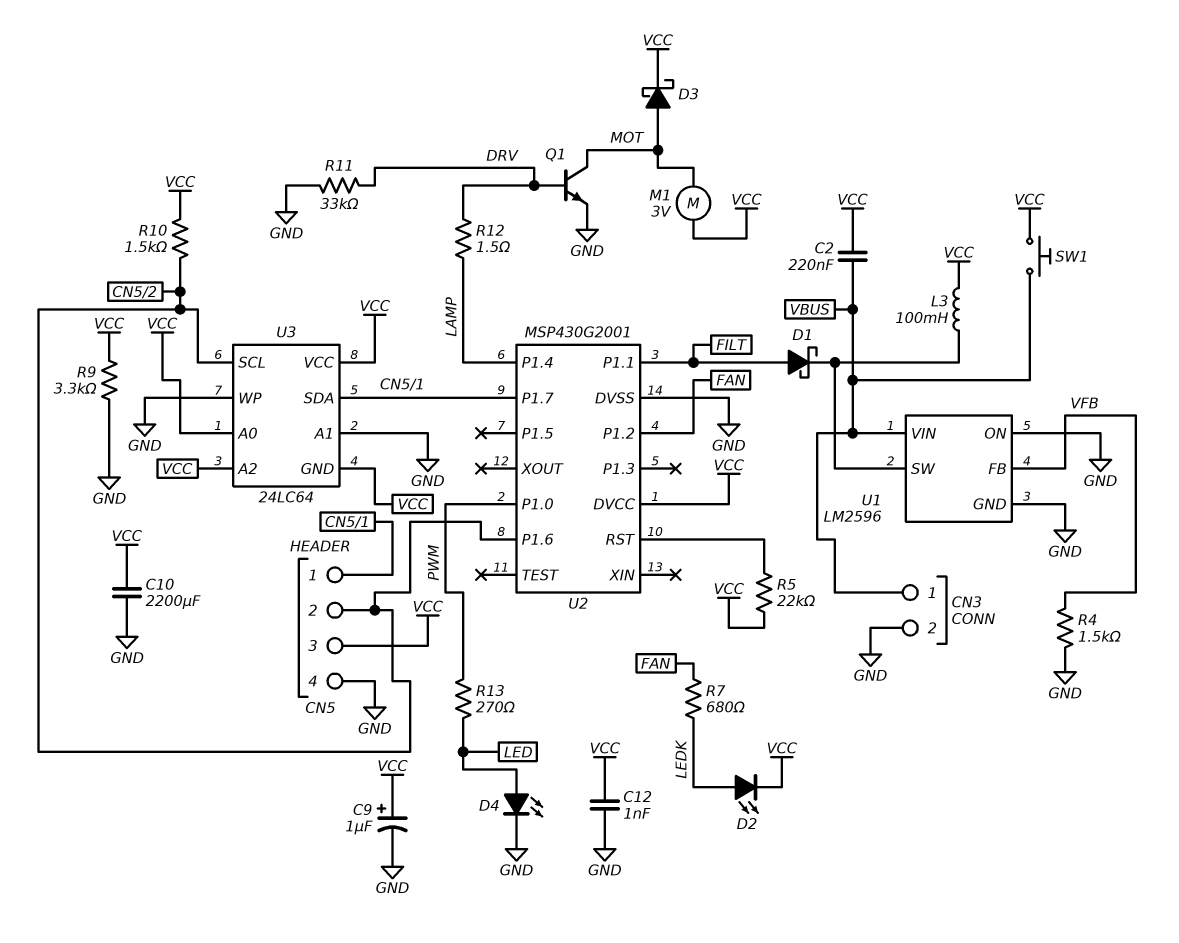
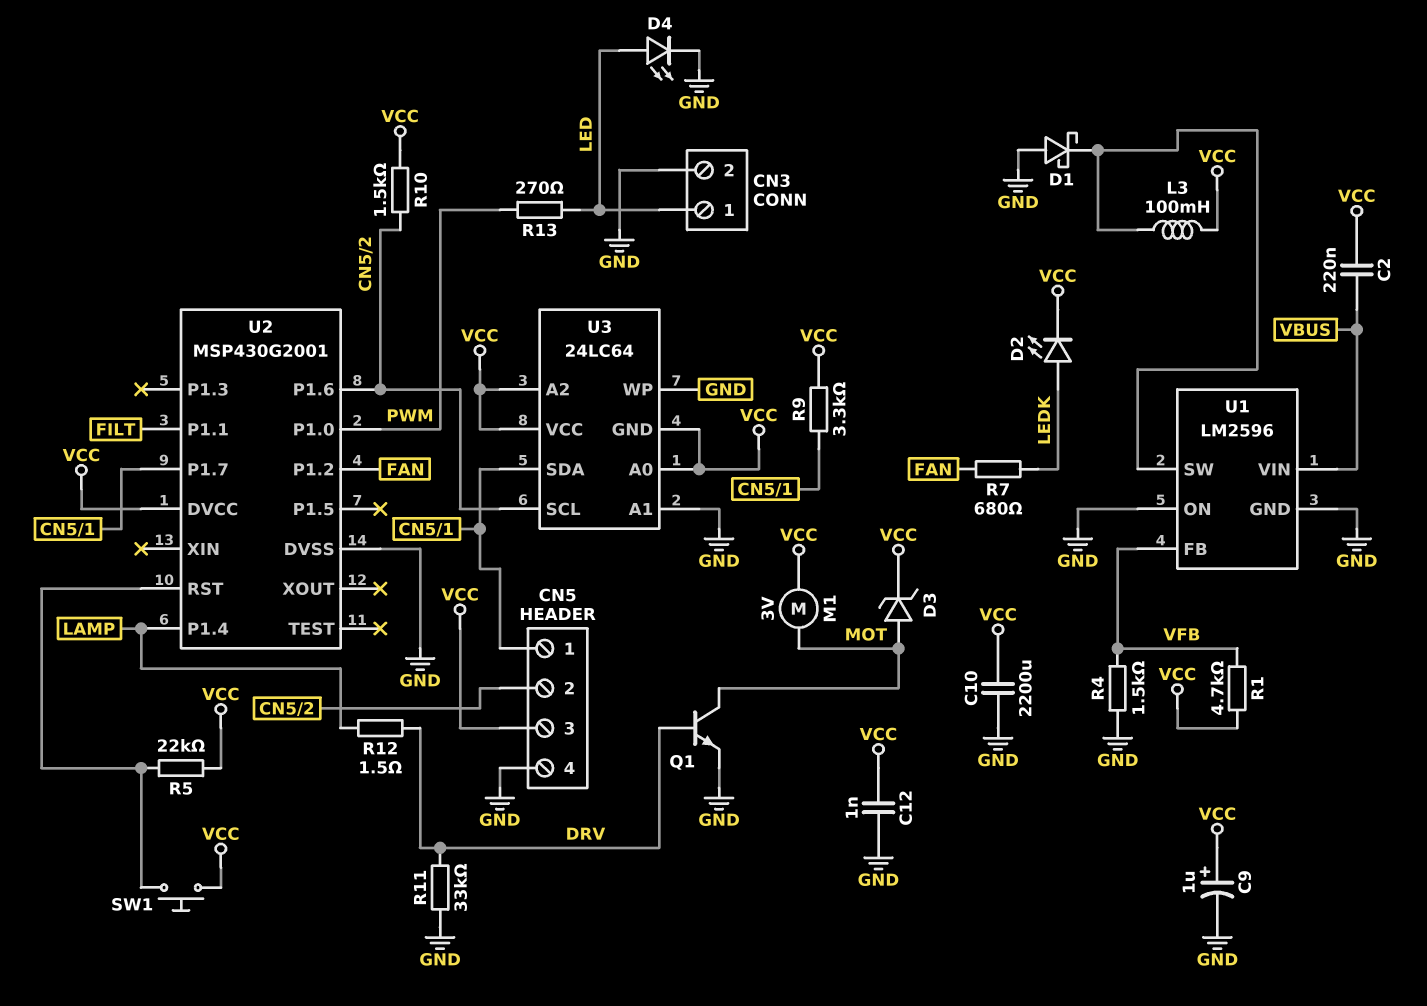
CN3 pin 1: VBUS -> LED
D1: schottky (A FILT, K U1/SW) -> schottky (A GND, K U1/SW)
D3: schottky (A MOT, K VCC) -> zener (A MOT, K VCC)
R1: none -> 4.7k (VCC, VFB)
R9: 3.3k (GND, VCC) -> 3.3k (CN5/1, VCC)
SW1: button (VBUS, VCC) -> button (U2/RST, VCC)

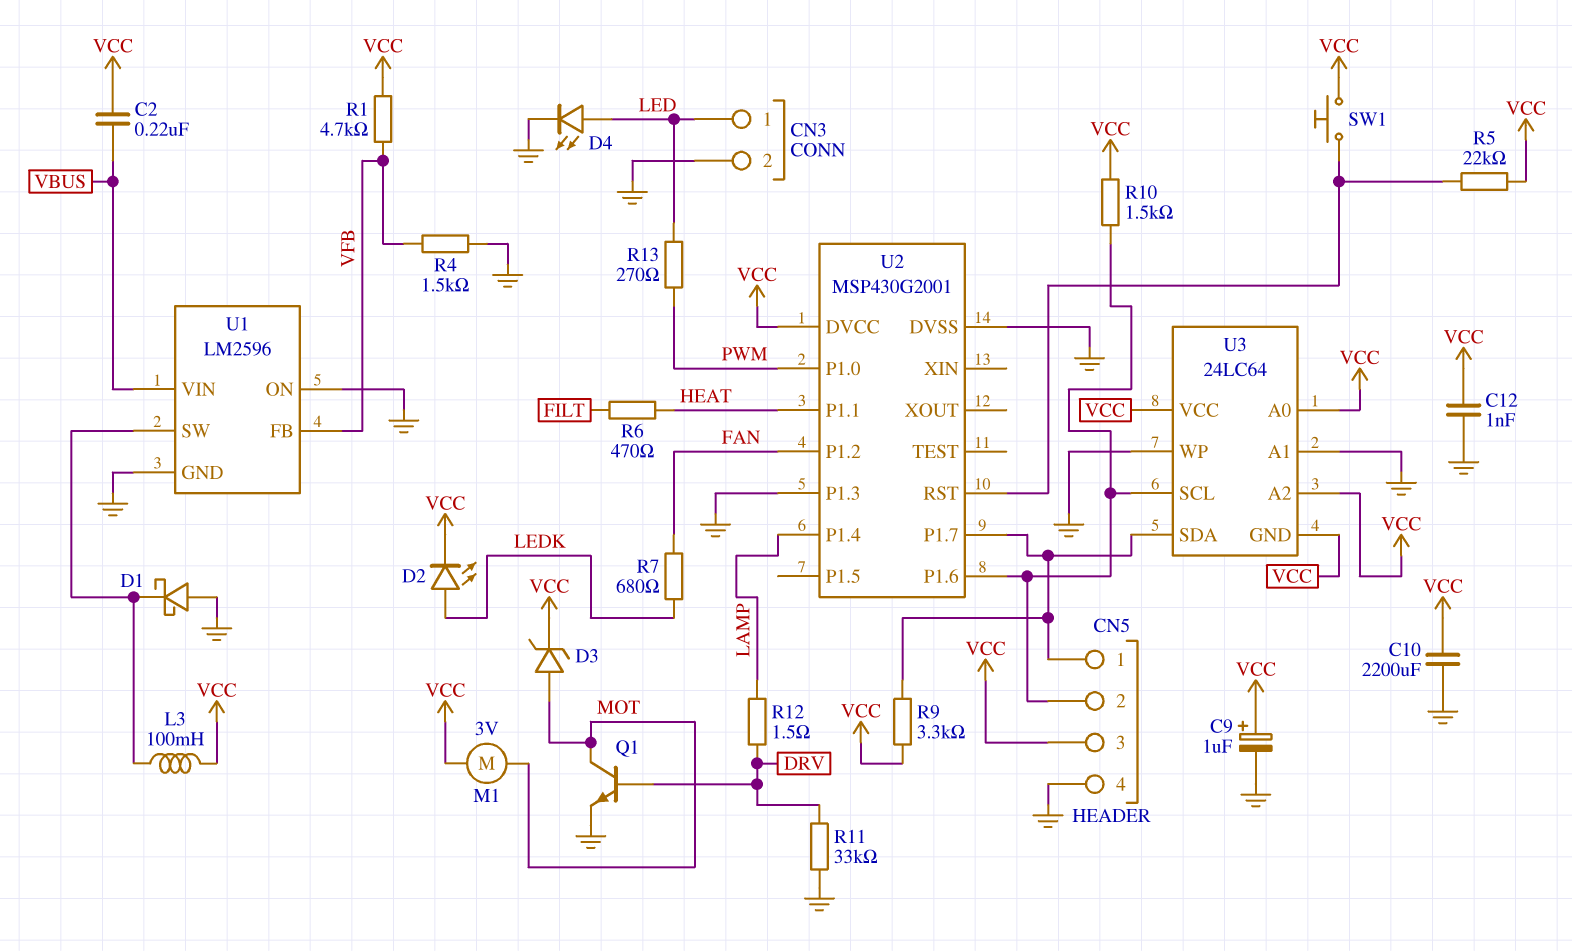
R6: none -> 470 (FILT, HEAT)
U2 pin P1.1: FILT -> HEAT
U2 pin P1.3: none -> GND

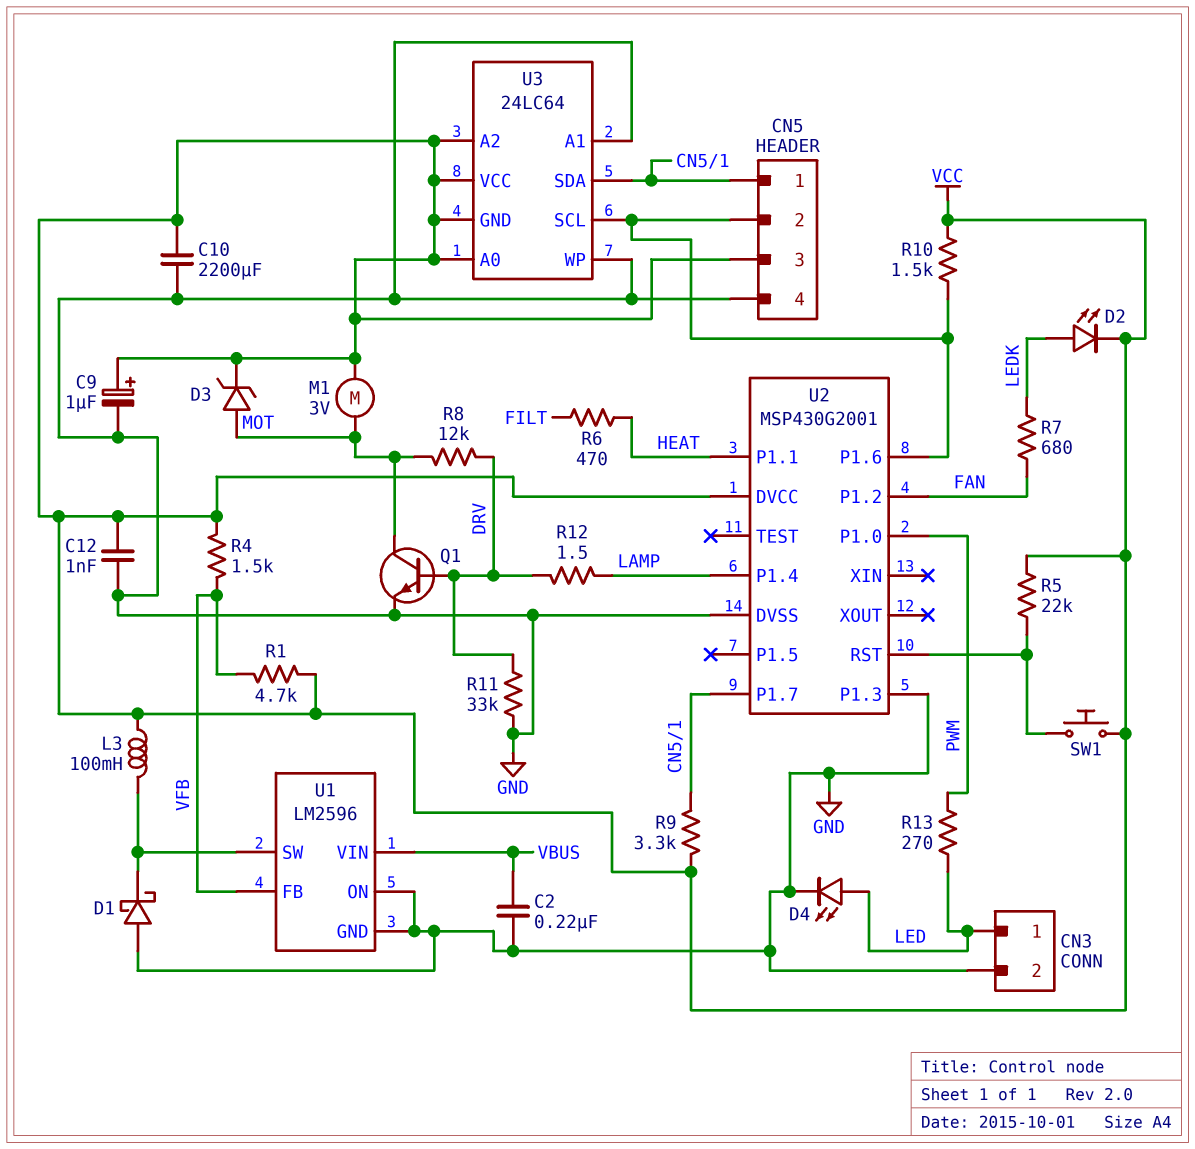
C2: 220nF (VBUS, VCC) -> 220nF (GND, VBUS)
R4: 1.5k (GND, VFB) -> 1.5k (VCC, VFB)
R8: none -> 12k (DRV, MOT)

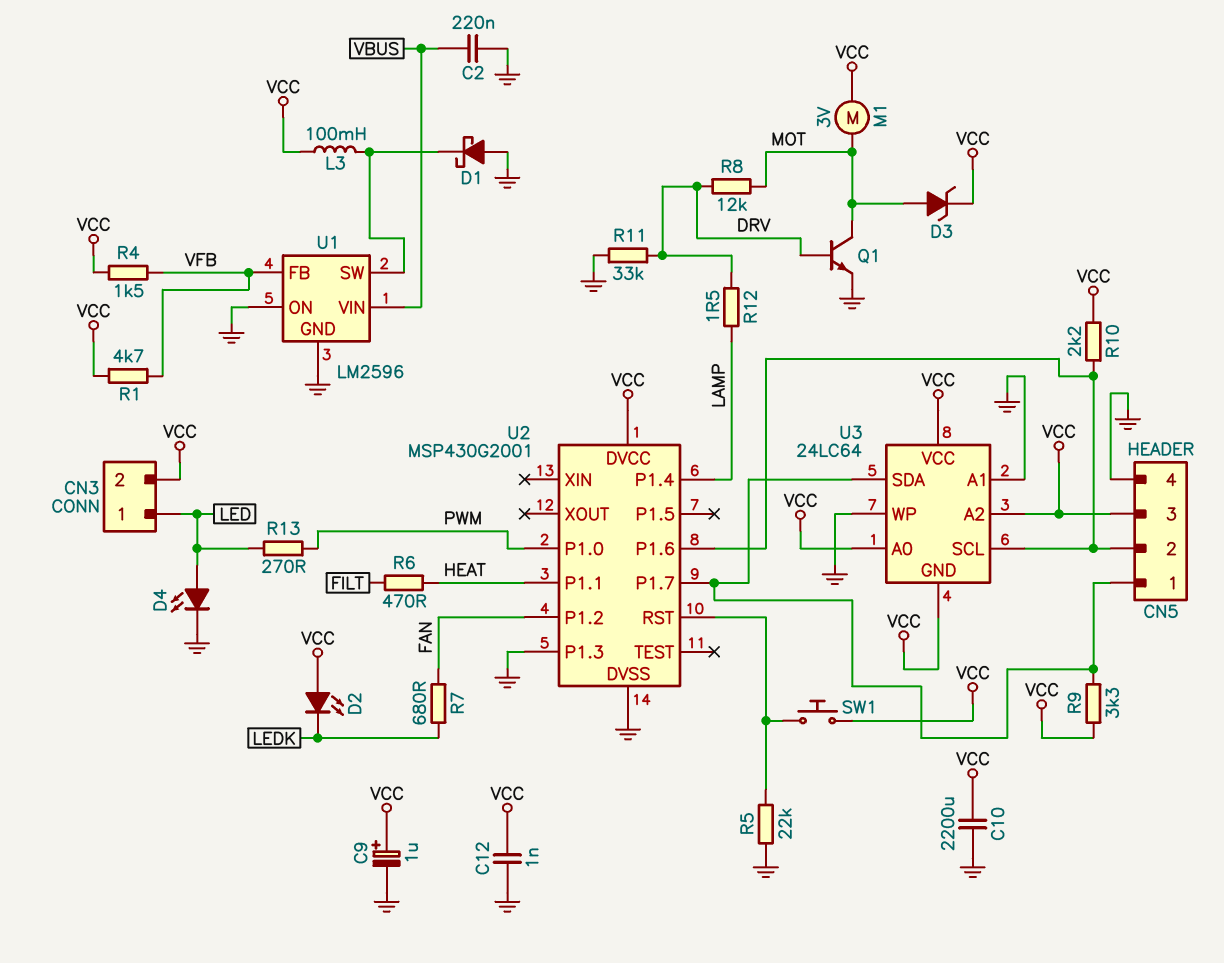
CN3 pin 2: GND -> VCC
D2: LED (A LEDK, K VCC) -> LED (A VCC, K LEDK)
R5: 22k (U2/RST, VCC) -> 22k (GND, U2/RST)
R10: 1.5k (CN5/2, VCC) -> 2.2k (CN5/2, VCC)

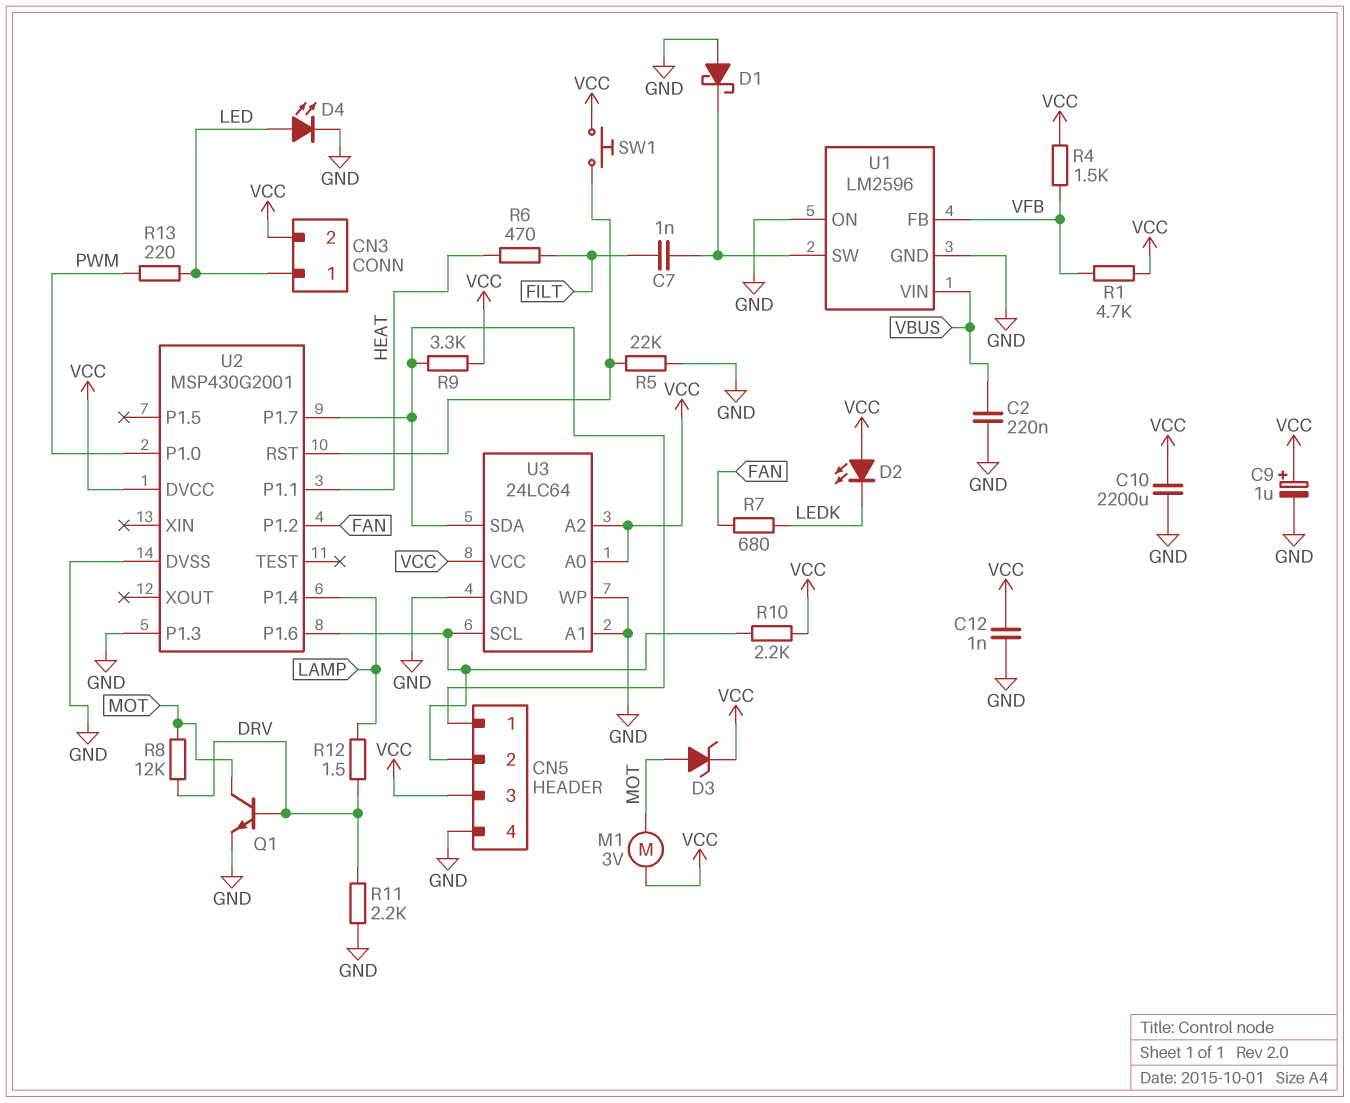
C7: none -> 1nF (FILT, U1/SW)
L3: 100mH (U1/SW, VCC) -> none
R11: 33k (DRV, GND) -> 2.2k (DRV, GND)
R13: 270 (LED, PWM) -> 220 (LED, PWM)
U3 pin GND: VCC -> GND

